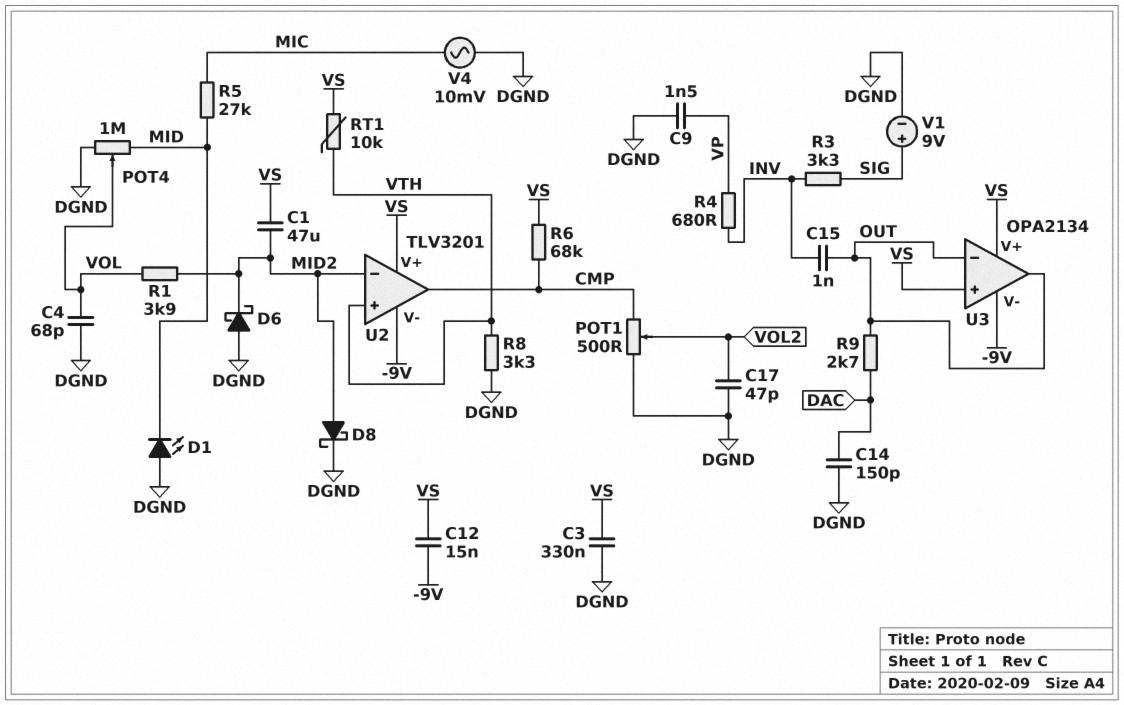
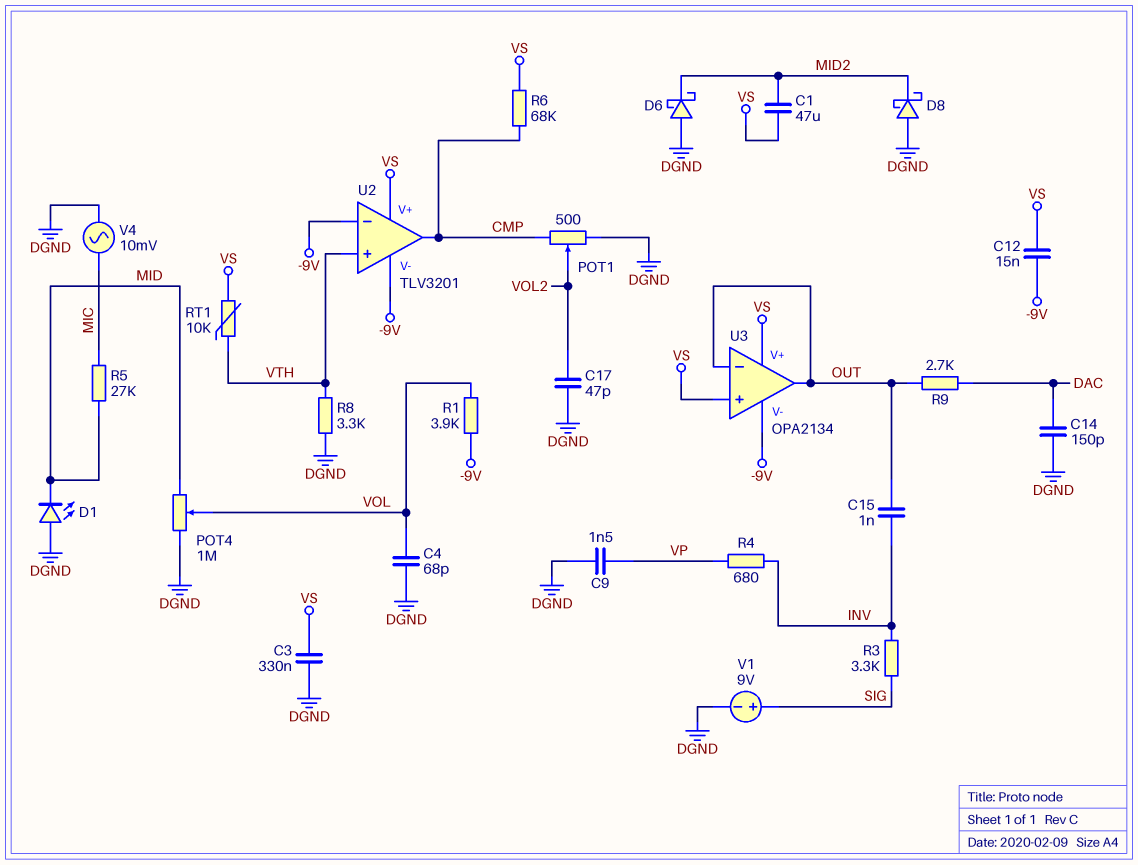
D8: schottky (A MID2, K DGND) -> schottky (A DGND, K MID2)
R1: 3.9k (MID2, VOL) -> 3.9k (-9V, VOL)
U2 pin in-: MID2 -> -9V

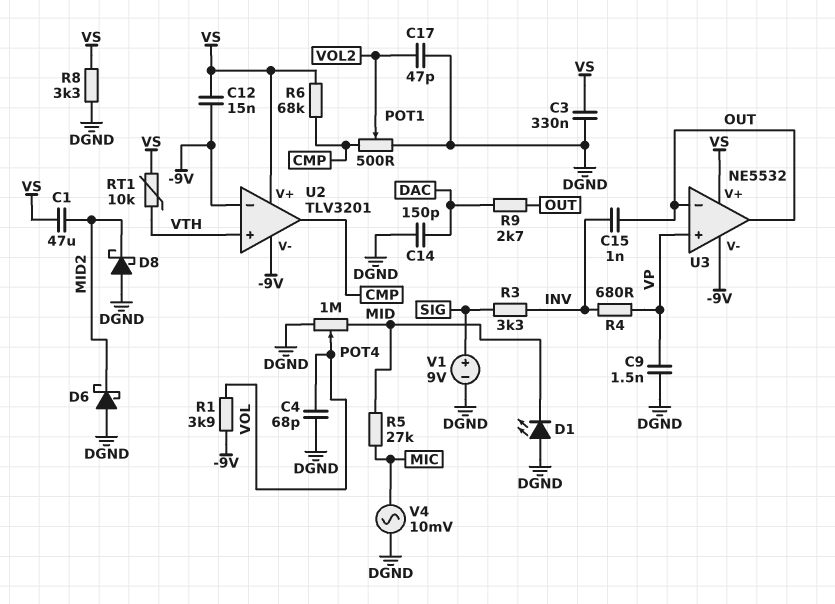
R8: 3.3k (DGND, VTH) -> 3.3k (DGND, VS)
U3: OPA2134 -> NE5532
U3 pin in+: VS -> VP

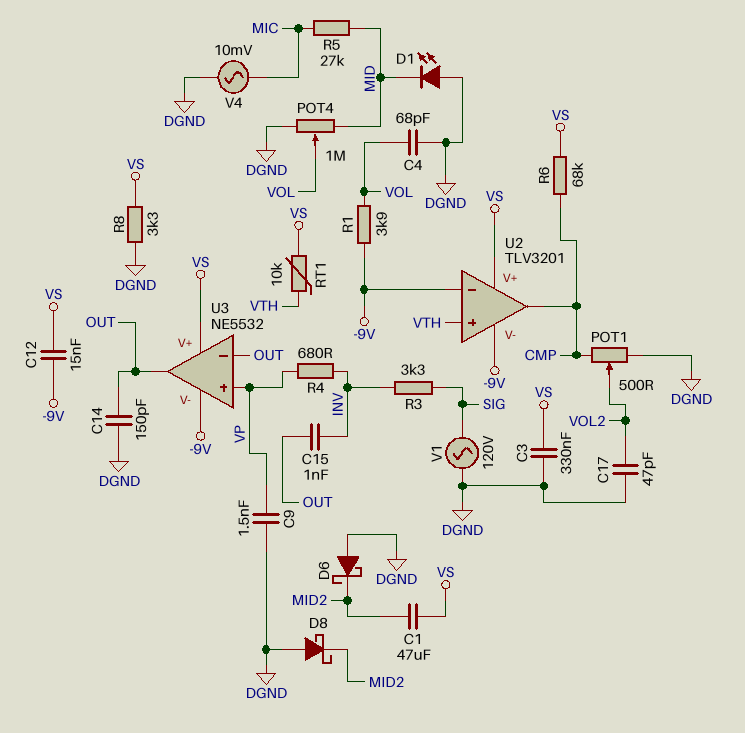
C14: 150pF (DAC, DGND) -> 150pF (DGND, OUT)
R9: 2.7k (DAC, OUT) -> none
V1: 9V (plus SIG, minus DGND) -> AC 120V (DGND, SIG)

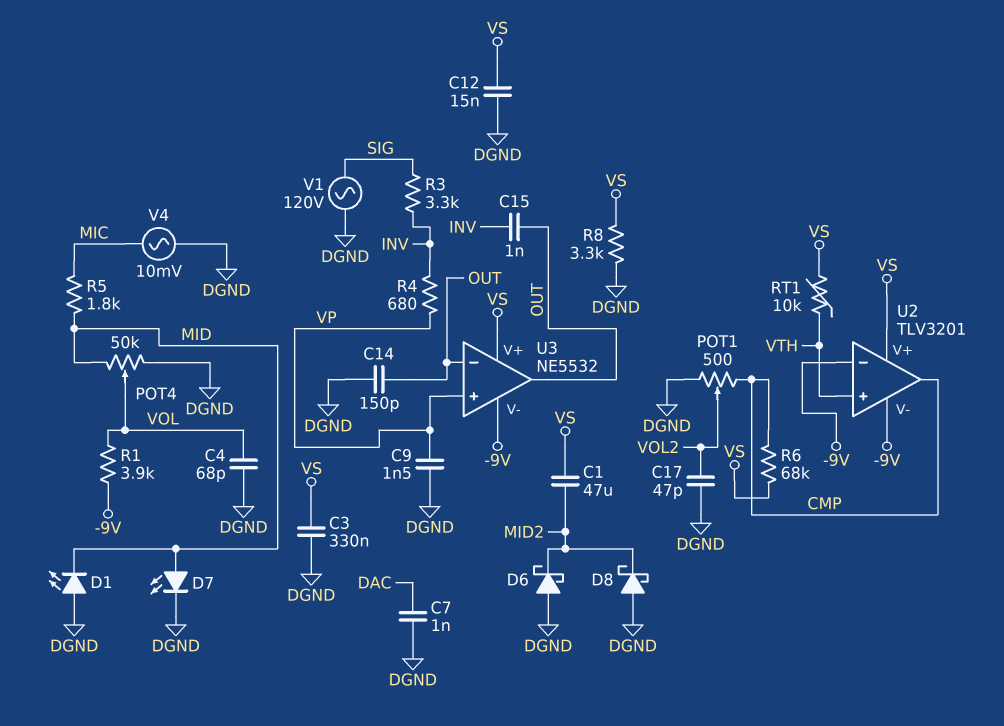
C7: none -> 1nF (DAC, DGND)
C12: 15nF (-9V, VS) -> 15nF (DGND, VS)
D7: none -> LED (A MID, K DGND)
POT4: 1M (DGND, MID, wiper VOL) -> 50k (DGND, MID, wiper VOL)
R5: 27k (MIC, MID) -> 1.8k (MIC, MID)

